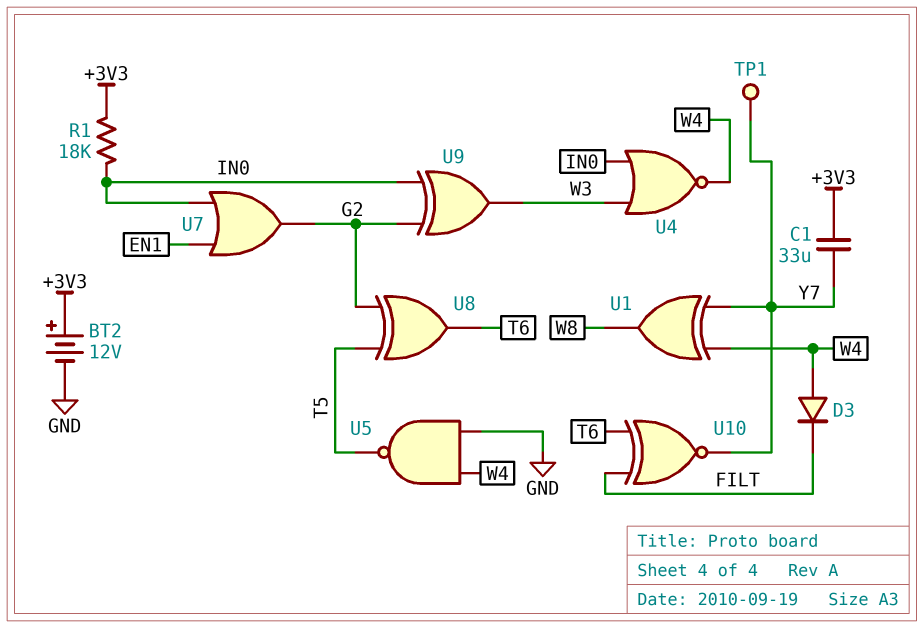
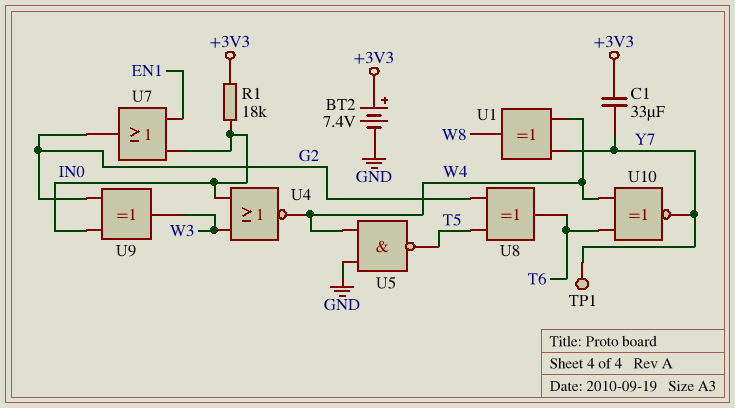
BT2: 12V (plus +3V3, minus GND) -> 7.4V (plus +3V3, minus GND)
D3: diode (A W4, K FILT) -> none
U10: XNOR (in FILT, in T6, out Y7) -> XNOR (in T6, in W4, out Y7)

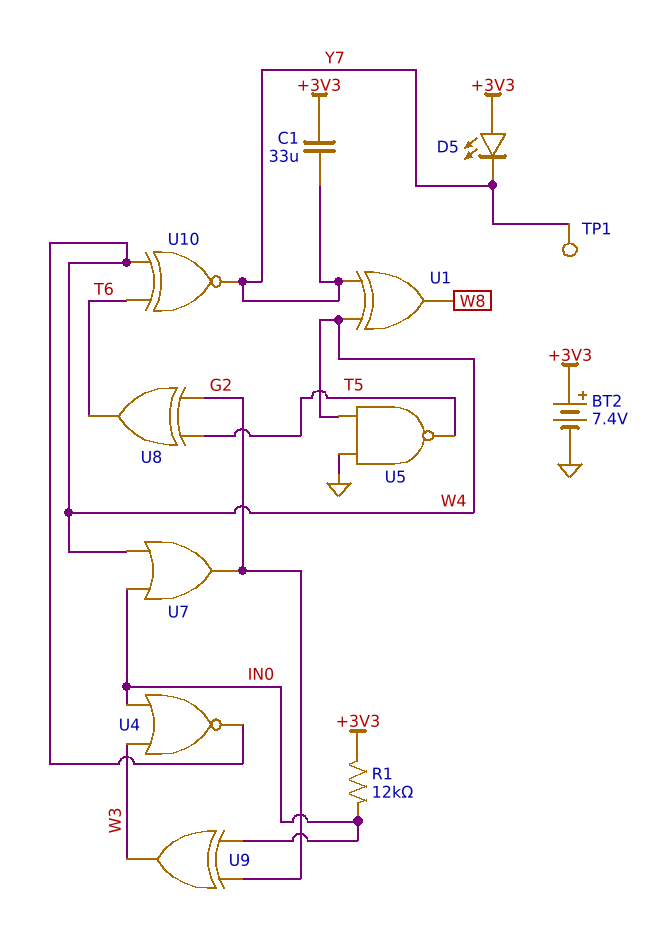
D5: none -> LED (A +3V3, K Y7)
R1: 18k (+3V3, IN0) -> 12k (+3V3, IN0)
U7: OR (in EN1, in IN0, out G2) -> OR (in IN0, in W4, out G2)

